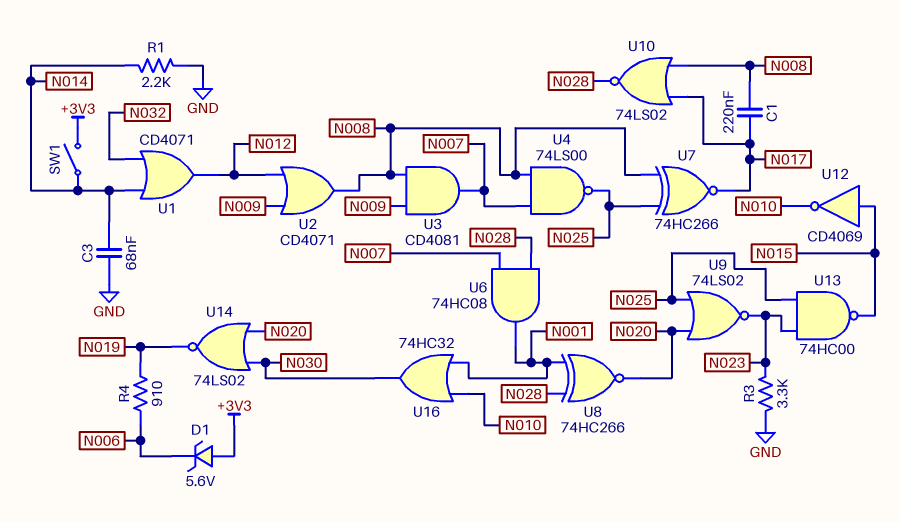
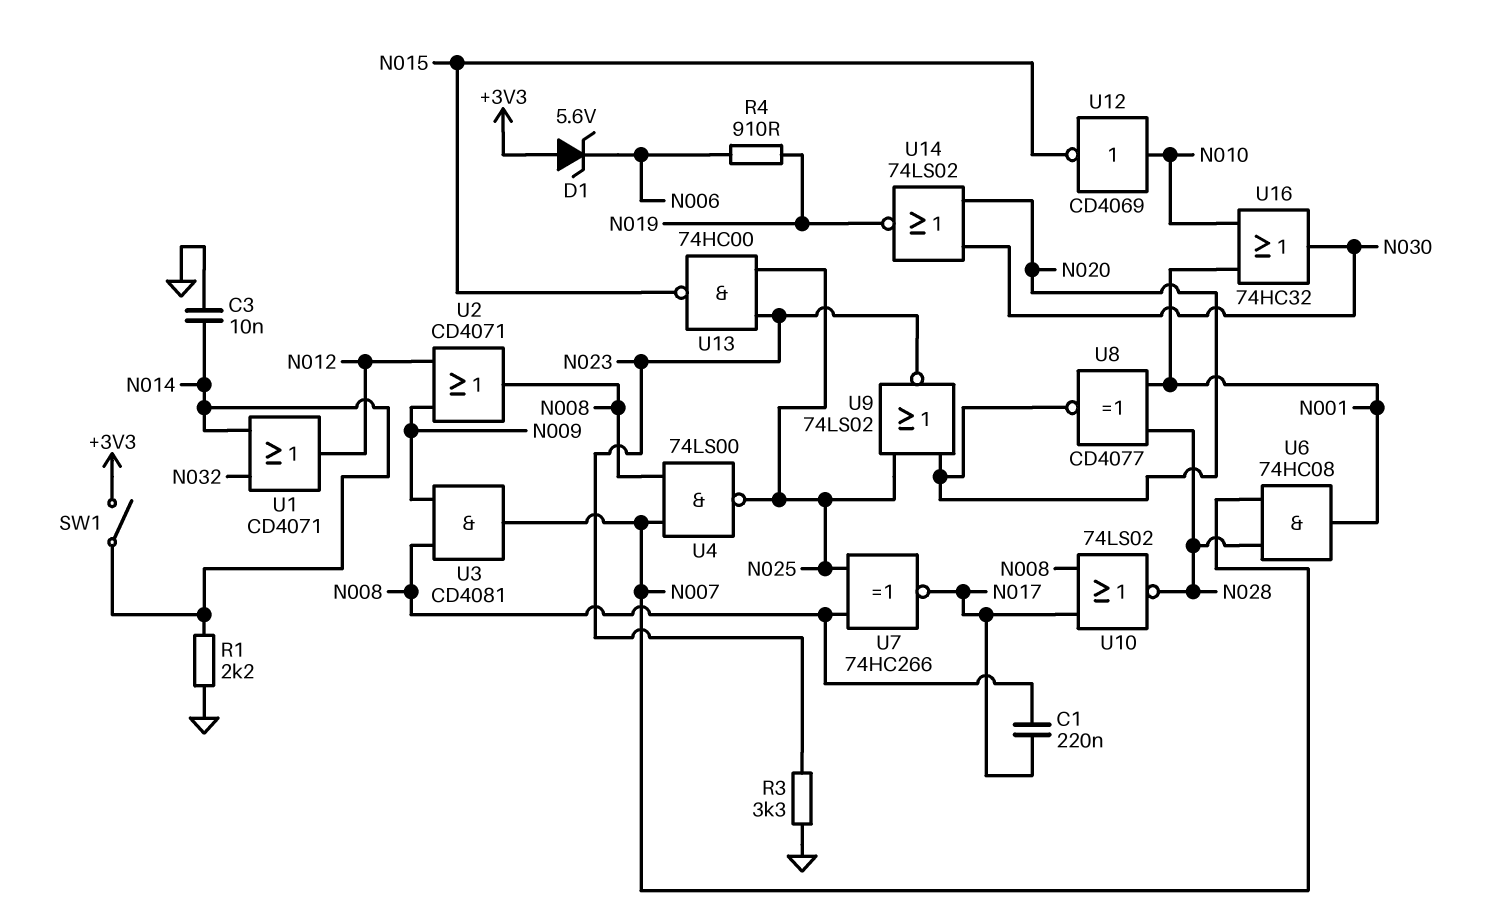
C3: 68nF (GND, N014) -> 10nF (GND, N014)
U8: XNOR 74HC266 (in N001, in N028, out N020) -> XNOR CD4077 (in N001, in N028, out N020)
U12: NOT CD4069 (in N015, out N010) -> NOT CD4069 (in N010, out N015)

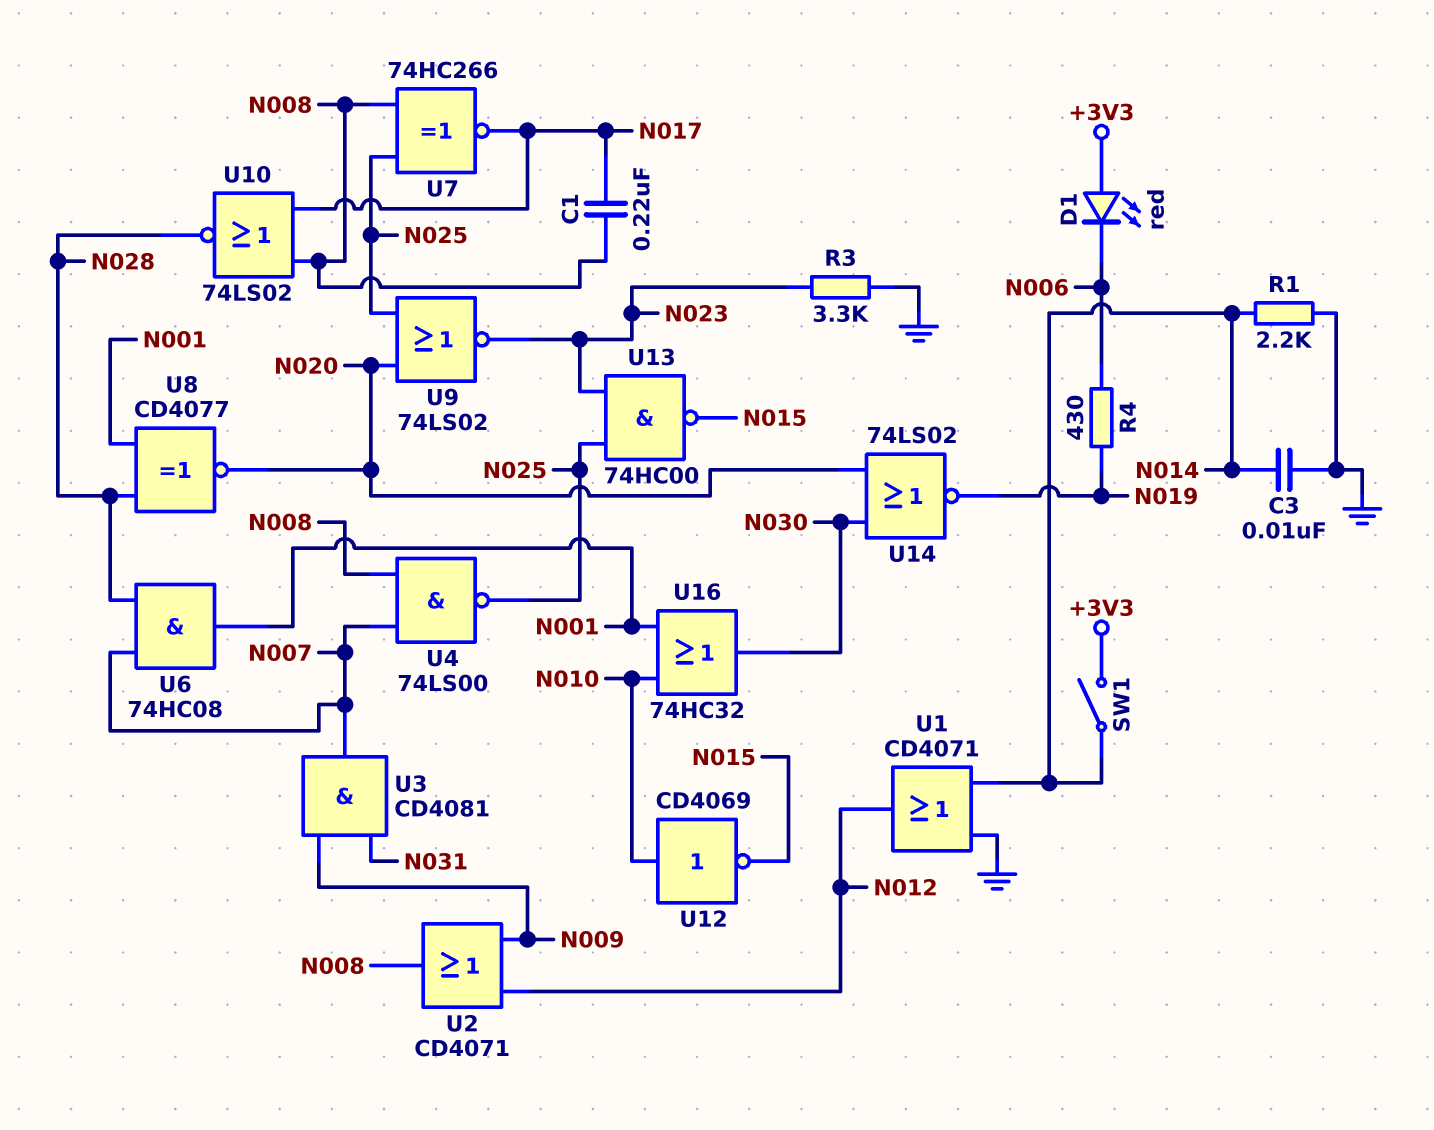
D1: zener 5.6V (A +3V3, K N006) -> LED red (A +3V3, K N006)
R4: 910 (N006, N019) -> 430 (N006, N019)
U1: OR CD4071 (in N014, in N032, out N012) -> OR CD4071 (in GND, in N014, out N012)
U3: AND CD4081 (in N008, in N009, out N007) -> AND CD4081 (in N009, in N031, out N007)

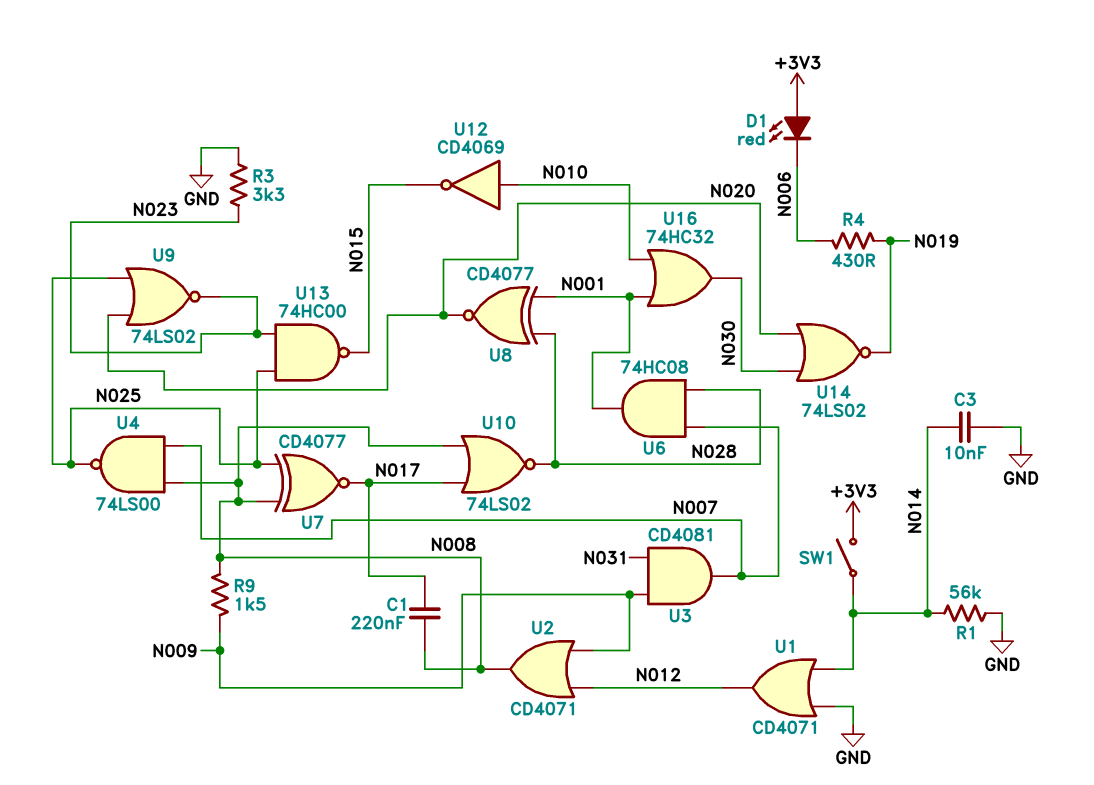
R1: 2.2k (GND, N014) -> 56k (GND, N014)
R9: none -> 1.5k (N008, N009)
U7: XNOR 74HC266 (in N008, in N025, out N017) -> XNOR CD4077 (in N008, in N025, out N017)

